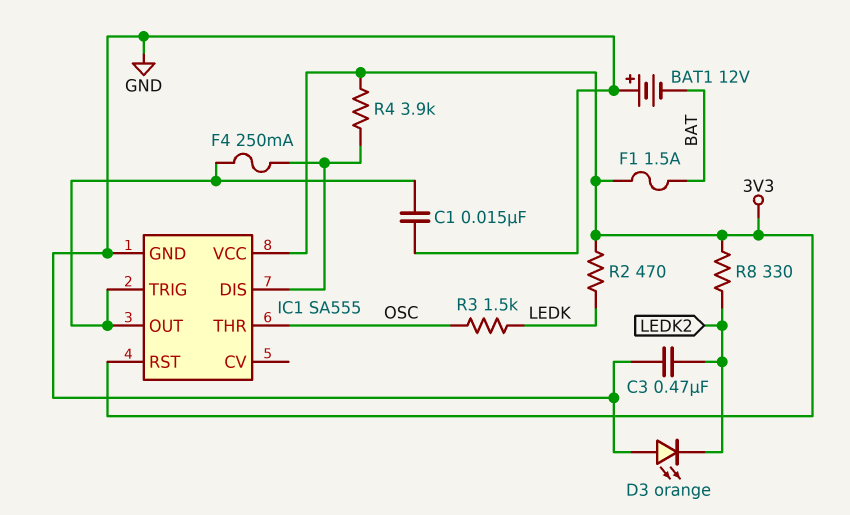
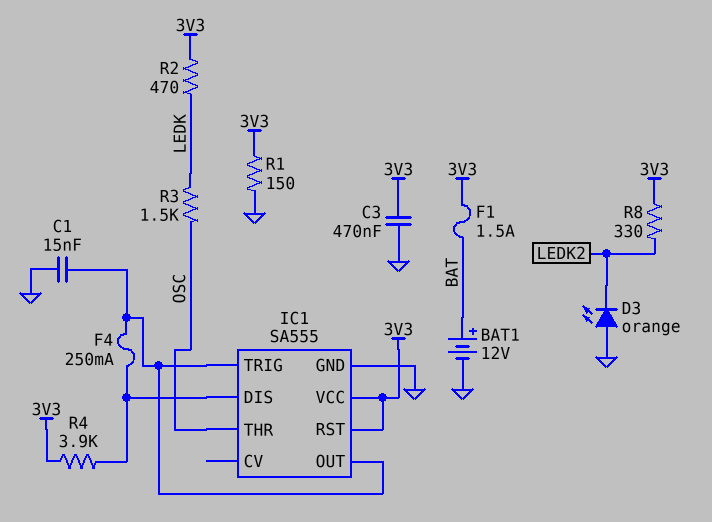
BAT1: 12V (plus GND, minus BAT) -> 12V (plus BAT, minus GND)
C3: 470nF (GND, LEDK2) -> 470nF (3V3, GND)
R1: none -> 150 (3V3, GND)

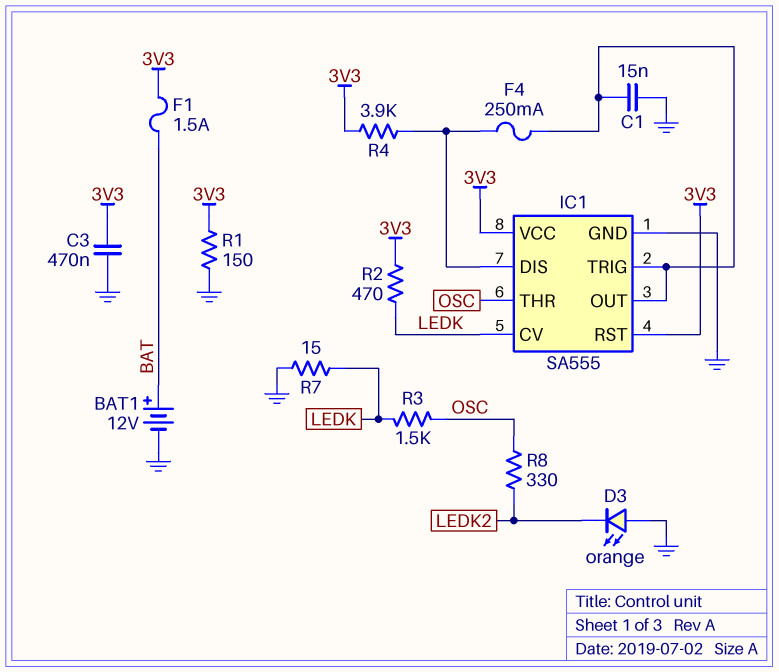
IC1 pin CV: none -> LEDK
R7: none -> 15 (GND, LEDK)
R8: 330 (3V3, LEDK2) -> 330 (LEDK2, OSC)

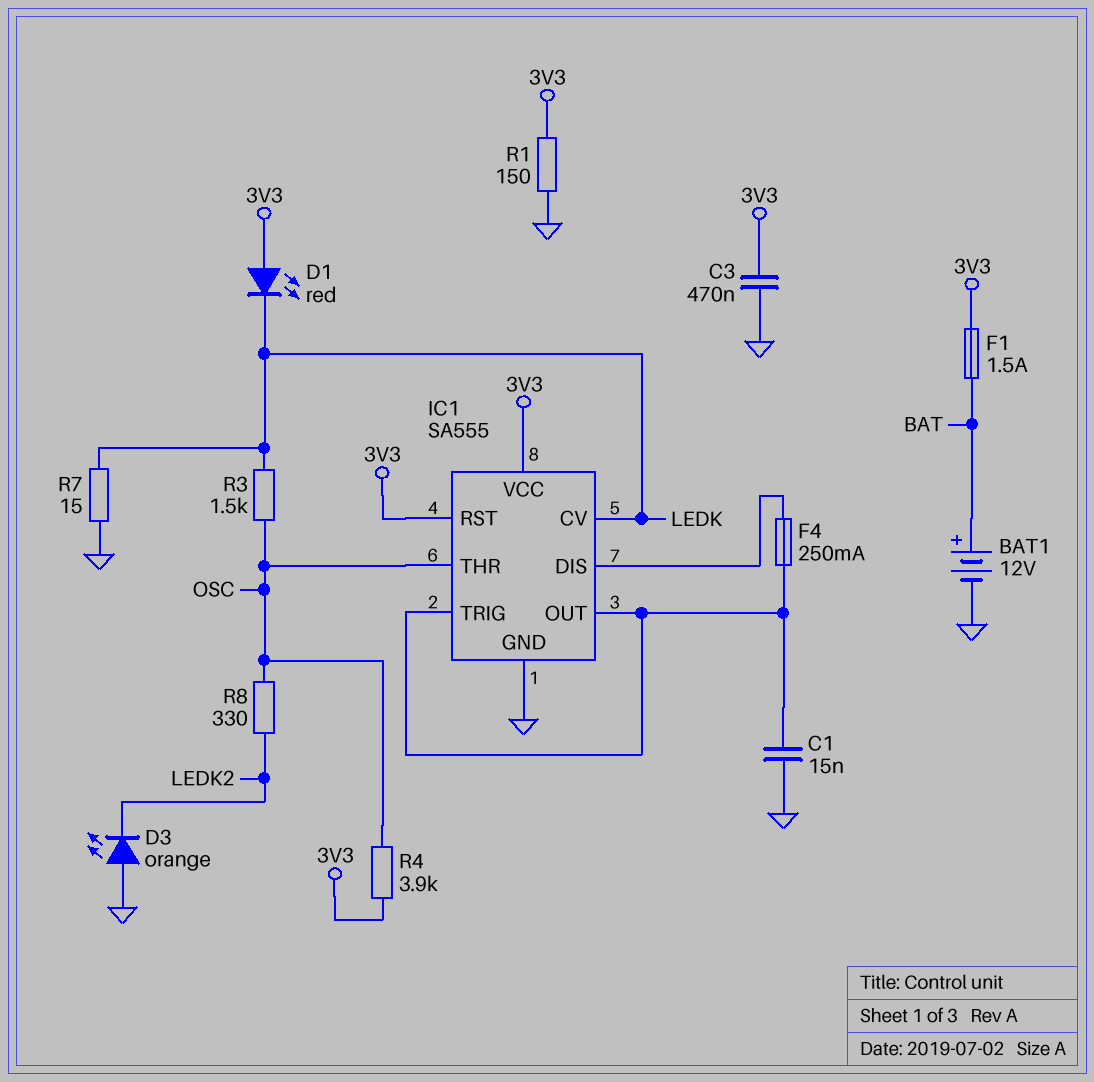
D1: none -> LED red (A 3V3, K LEDK)
R2: 470 (3V3, LEDK) -> none
R4: 3.9k (3V3, IC1/DIS) -> 3.9k (3V3, OSC)

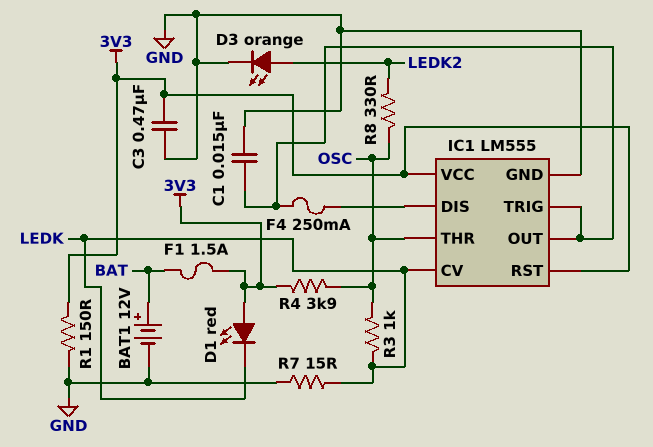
D3: LED orange (A GND, K LEDK2) -> LED orange (A LEDK2, K GND)
IC1: SA555 -> LM555
R3: 1.5k (LEDK, OSC) -> 1k (LEDK, OSC)

